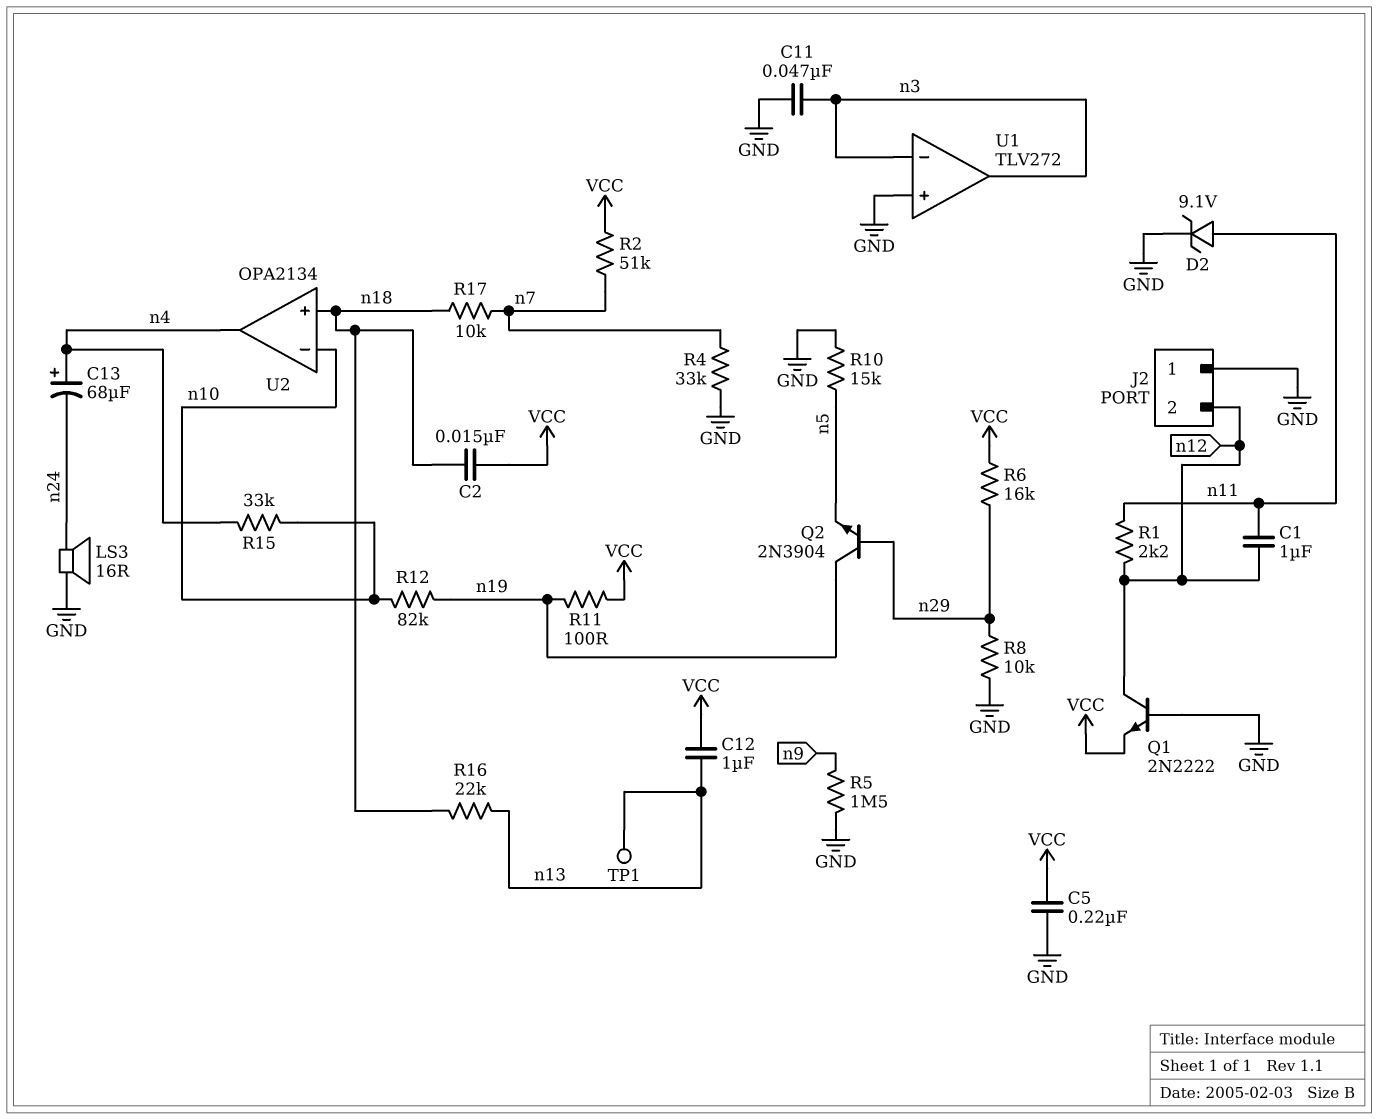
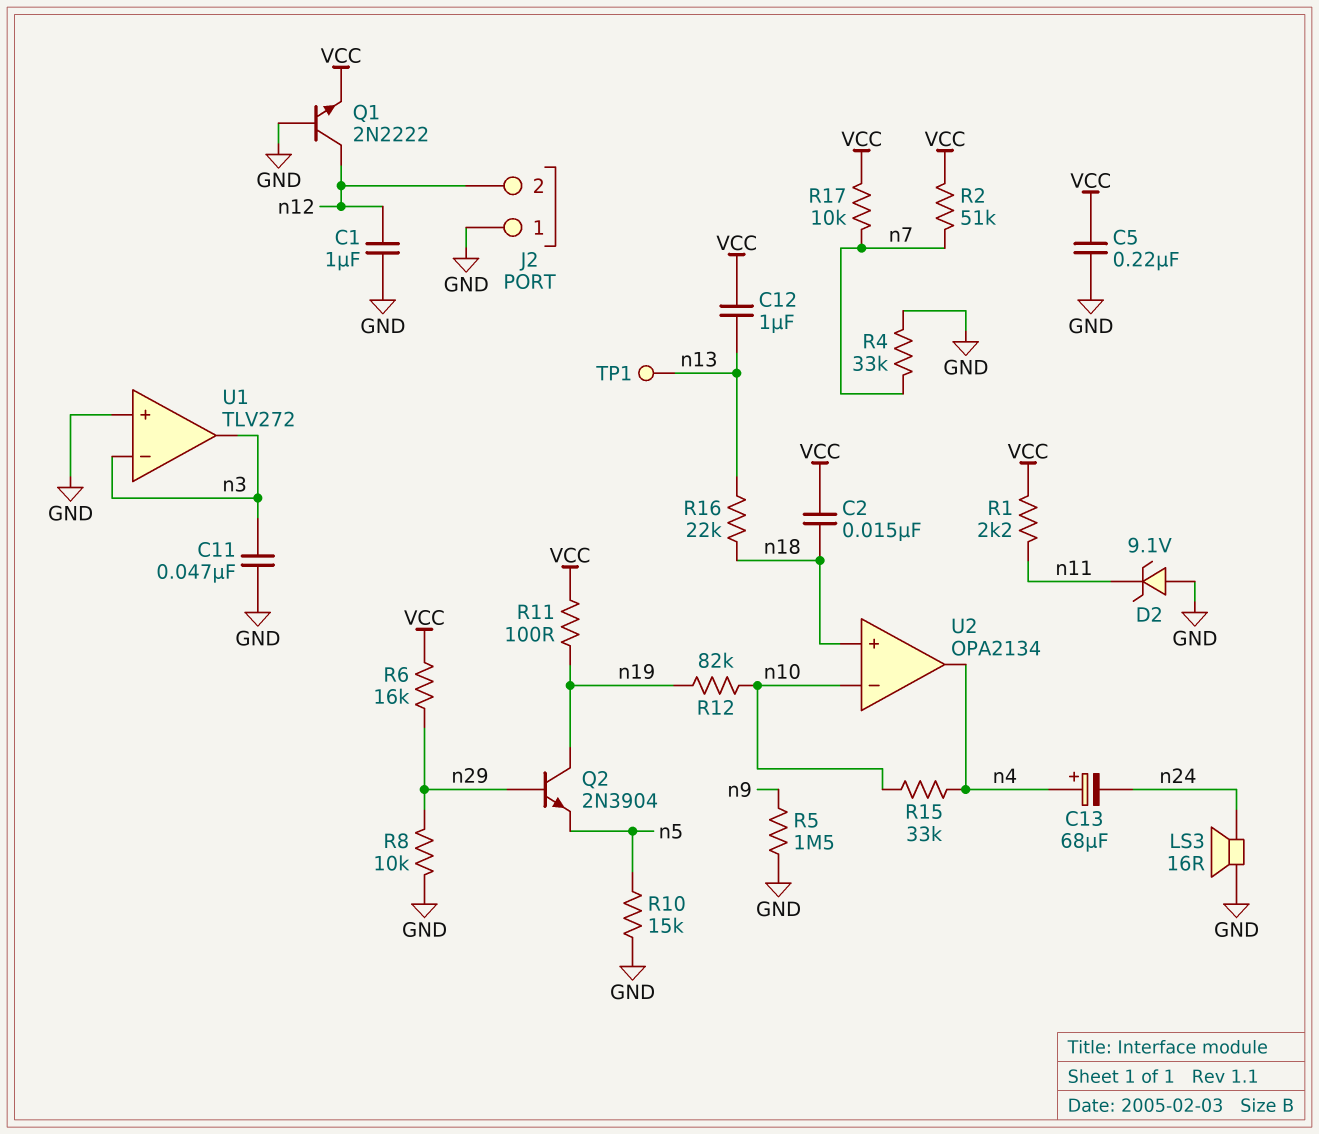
C1: 1uF (n11, n12) -> 1uF (GND, n12)
D2: zener 9.1V (A n11, K GND) -> zener 9.1V (A GND, K n11)
R1: 2.2k (n11, n12) -> 2.2k (VCC, n11)
R17: 10k (n7, n18) -> 10k (VCC, n7)

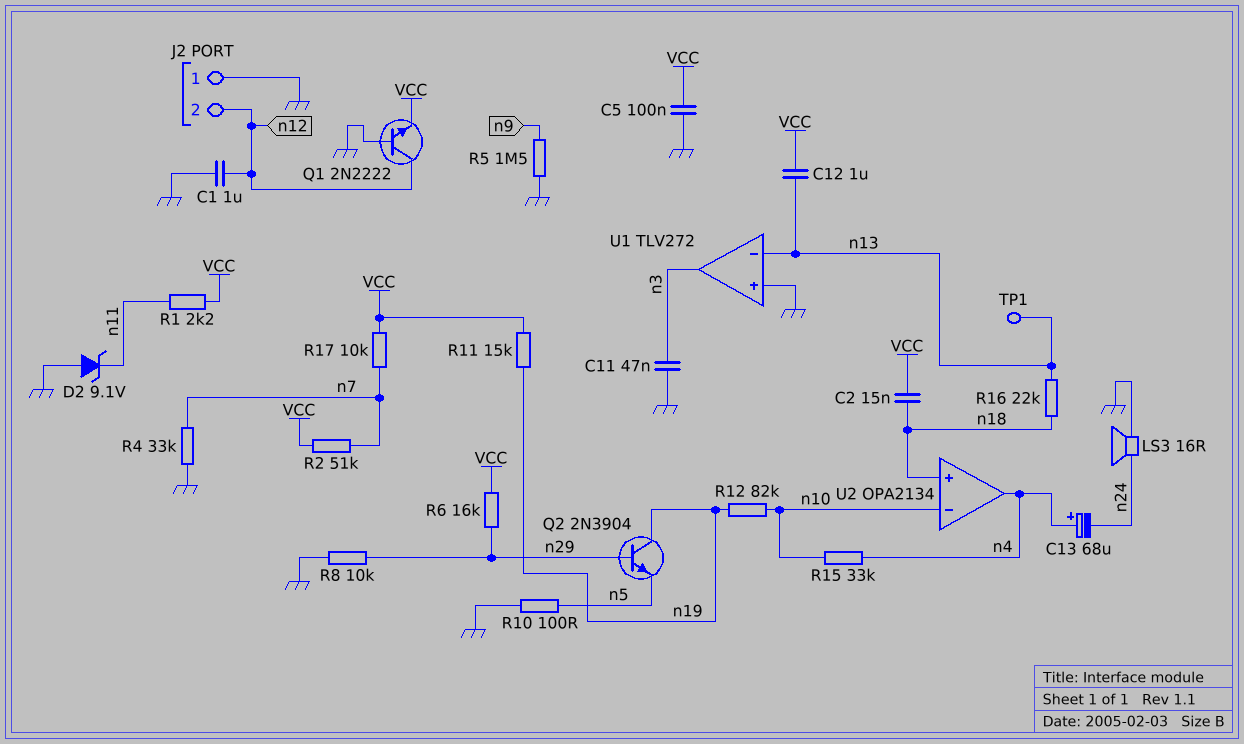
C5: 220nF (GND, VCC) -> 100nF (GND, VCC)
R10: 15k (GND, n5) -> 100 (GND, n5)
R11: 100 (VCC, n19) -> 15k (VCC, n19)
U1 pin in-: n3 -> n13

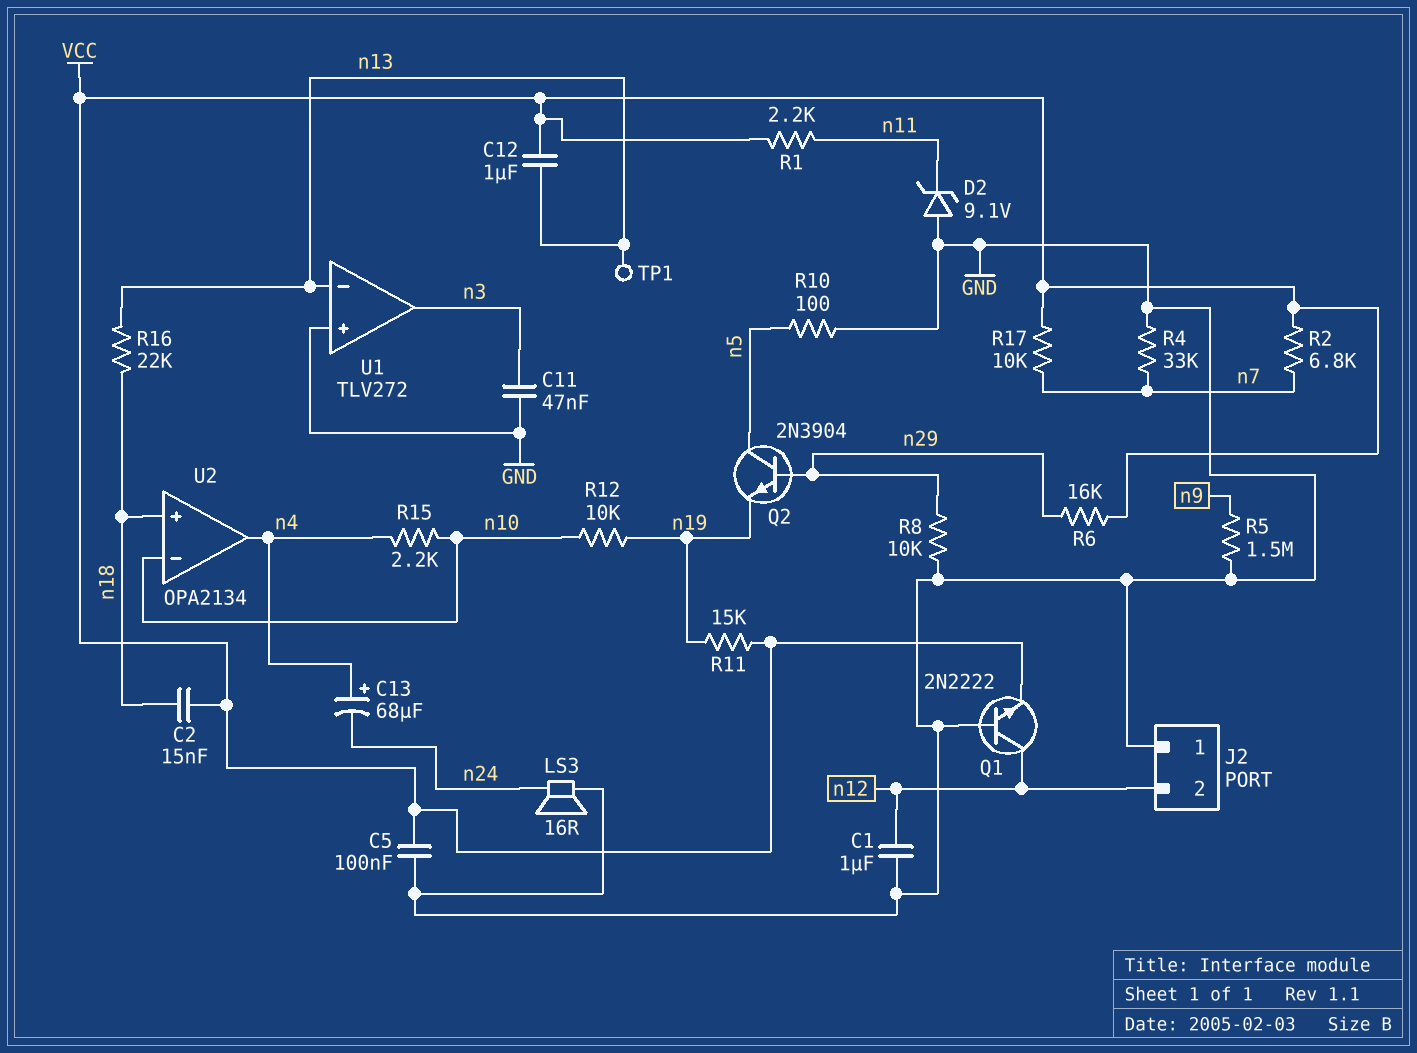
Q2: NPN 2N3904 (B n29, C n19, E n5) -> NPN 2N3904 (B n29, C n5, E n19)
R2: 51k (VCC, n7) -> 6.8k (VCC, n7)
R12: 82k (n10, n19) -> 10k (n10, n19)
R15: 33k (n4, n10) -> 2.2k (n4, n10)

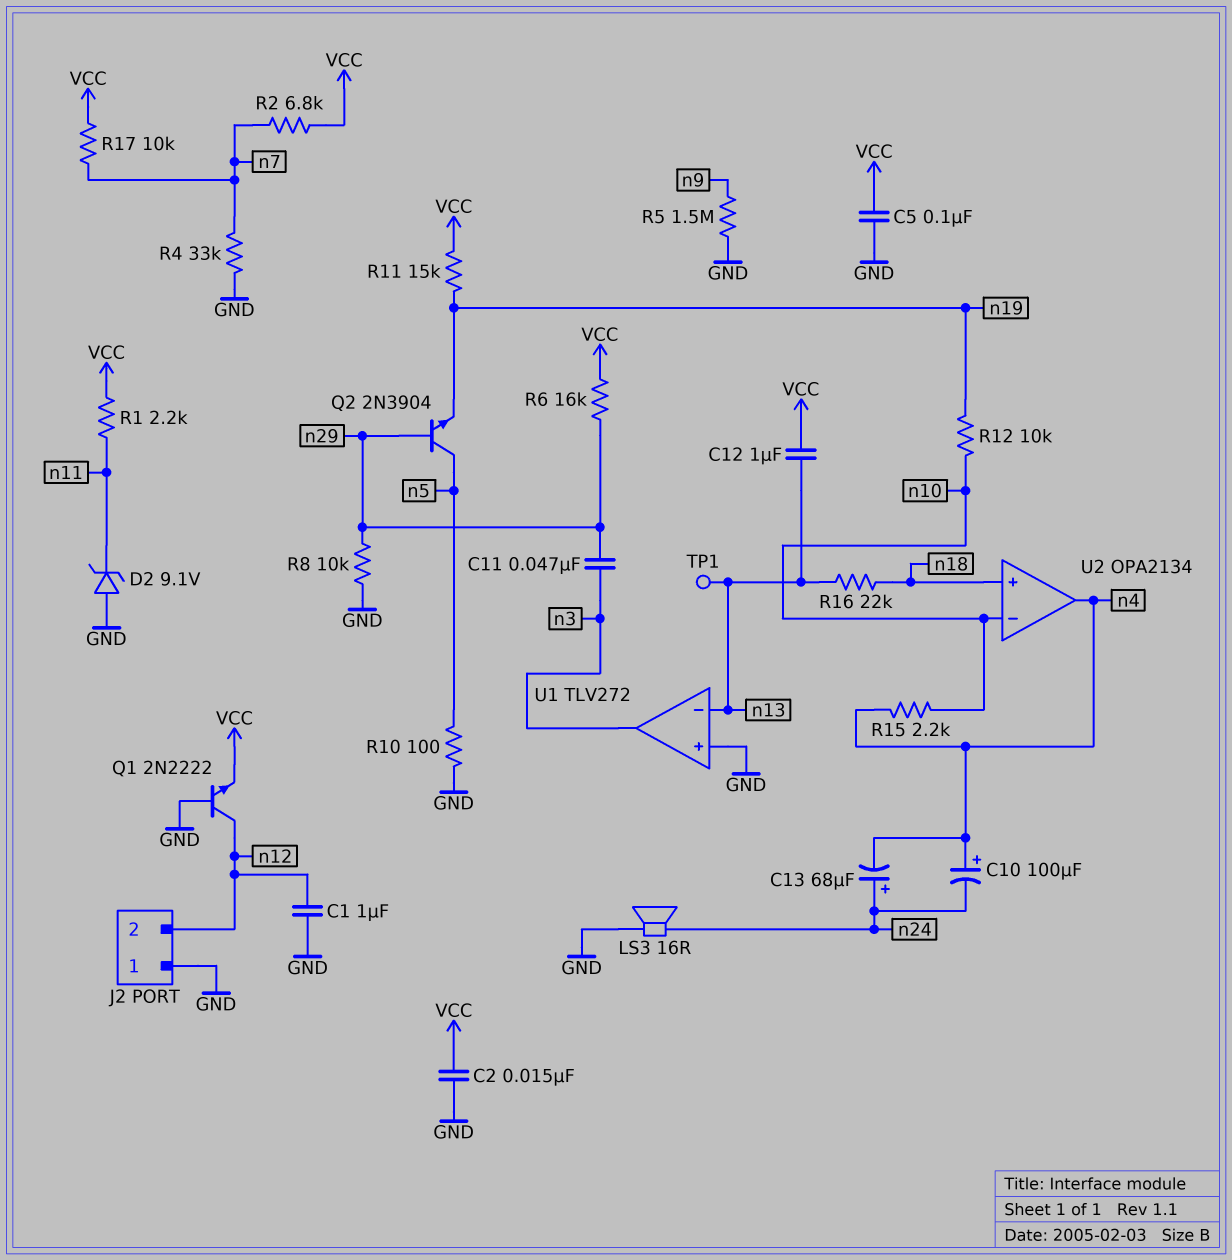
C2: 15nF (VCC, n18) -> 15nF (GND, VCC)
C10: none -> 100uF (plus n4, minus n24)
C11: 47nF (GND, n3) -> 47nF (n3, n29)
C13: 68uF (plus n4, minus n24) -> 68uF (plus n24, minus n4)

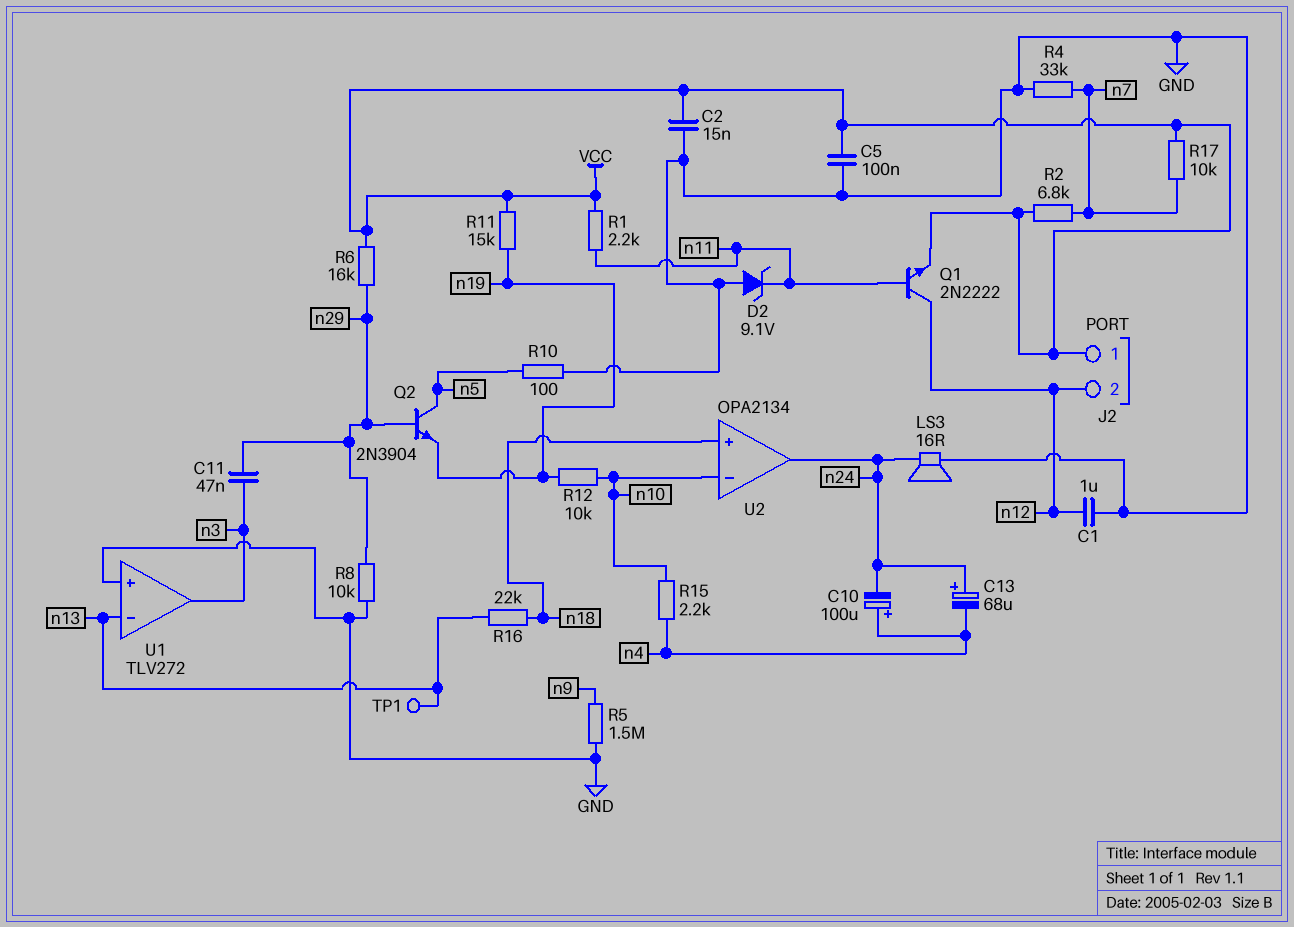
C12: 1uF (VCC, n13) -> none
J2 pin 1: GND -> VCC
Q1: NPN 2N2222 (B GND, C n12, E VCC) -> NPN 2N2222 (B n11, C n12, E VCC)
U2 pin out: n4 -> n24

